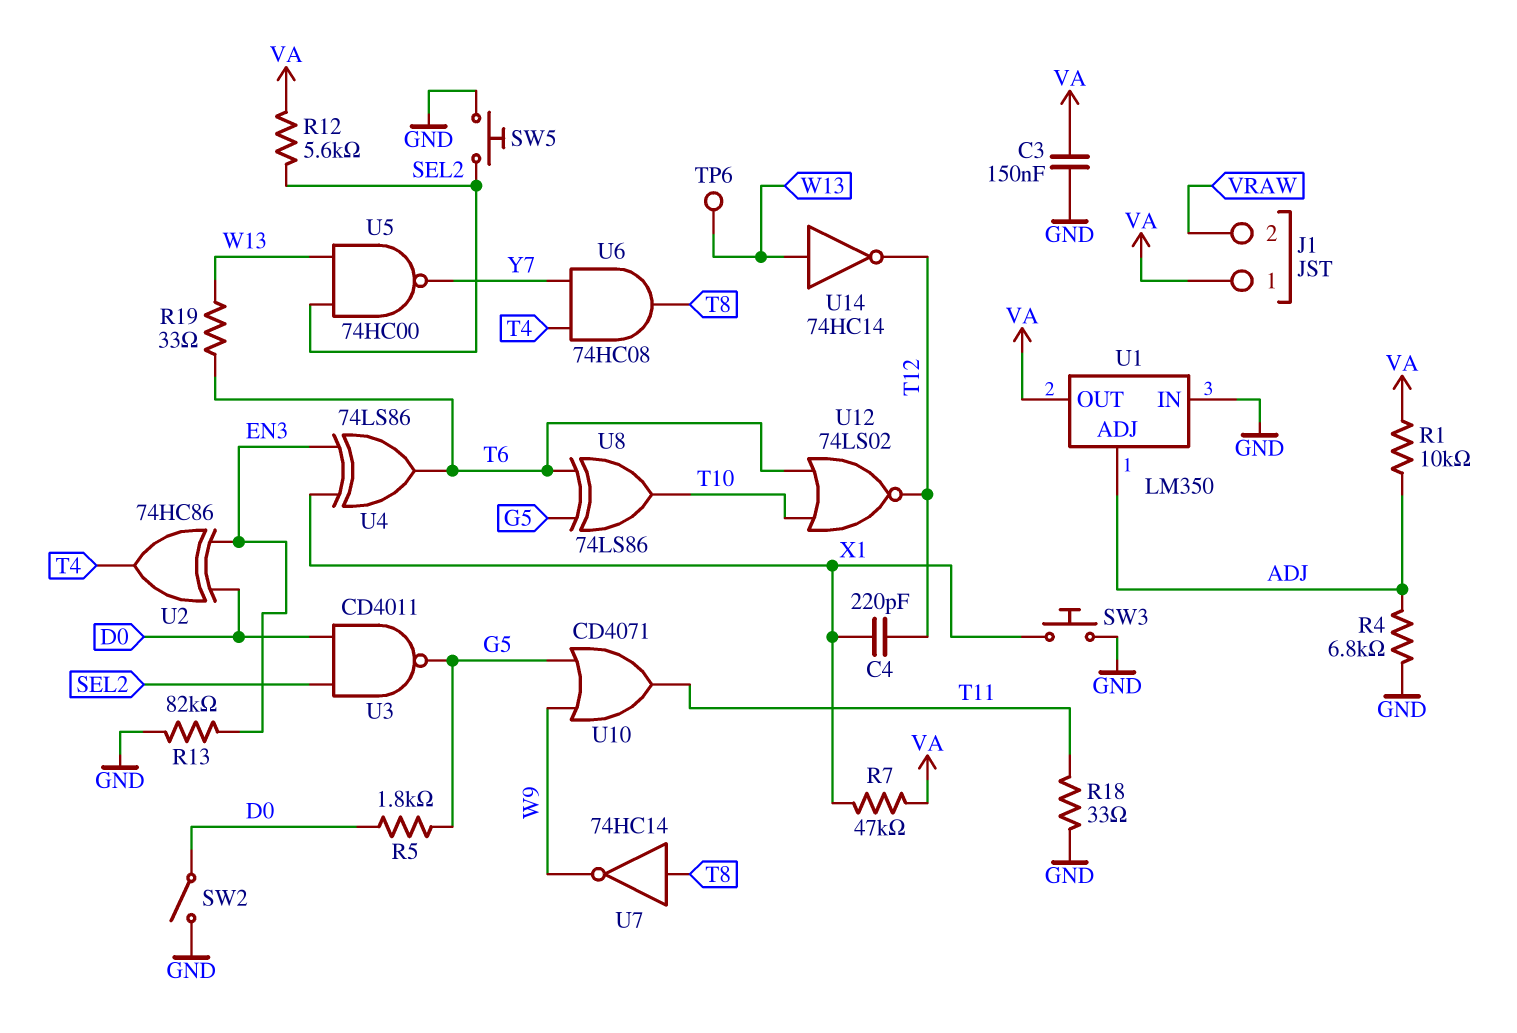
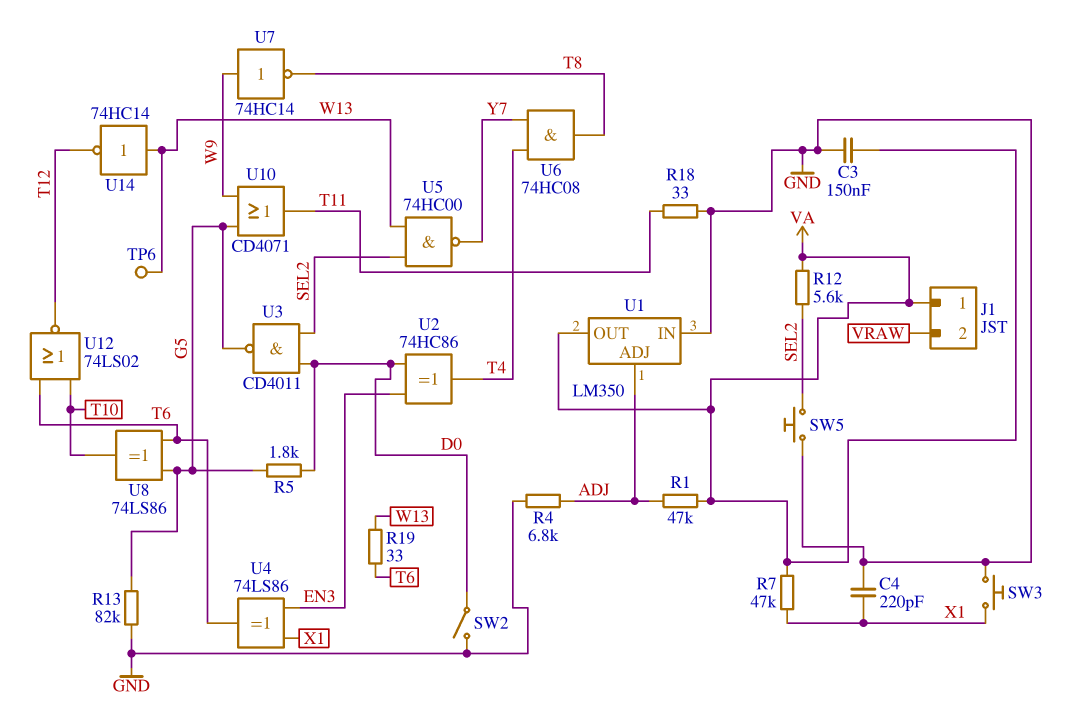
C4: 220pF (T12, X1) -> 220pF (GND, X1)
R1: 10k (ADJ, VA) -> 47k (ADJ, VA)
R13: 82k (EN3, GND) -> 82k (G5, GND)
U7: NOT 74HC14 (in T8, out W9) -> NOT 74HC14 (in W9, out T8)

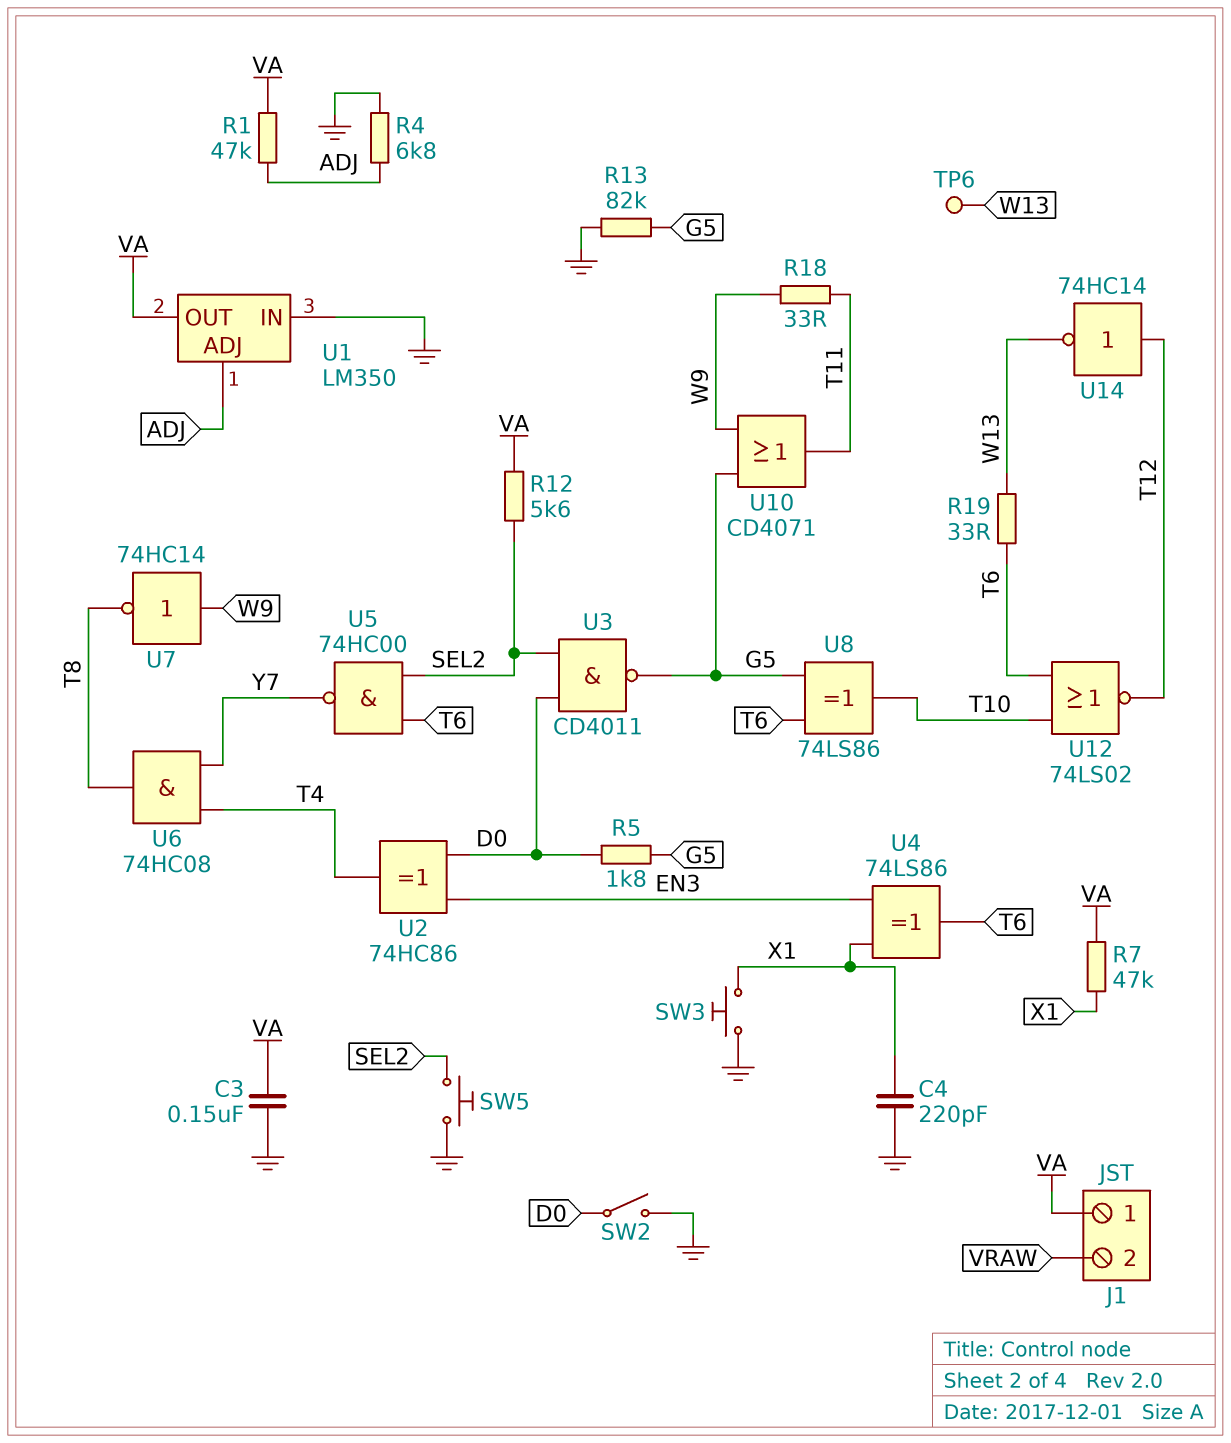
R18: 33 (GND, T11) -> 33 (T11, W9)
U5: NAND 74HC00 (in SEL2, in W13, out Y7) -> NAND 74HC00 (in SEL2, in T6, out Y7)
U14: NOT 74HC14 (in W13, out T12) -> NOT 74HC14 (in T12, out W13)

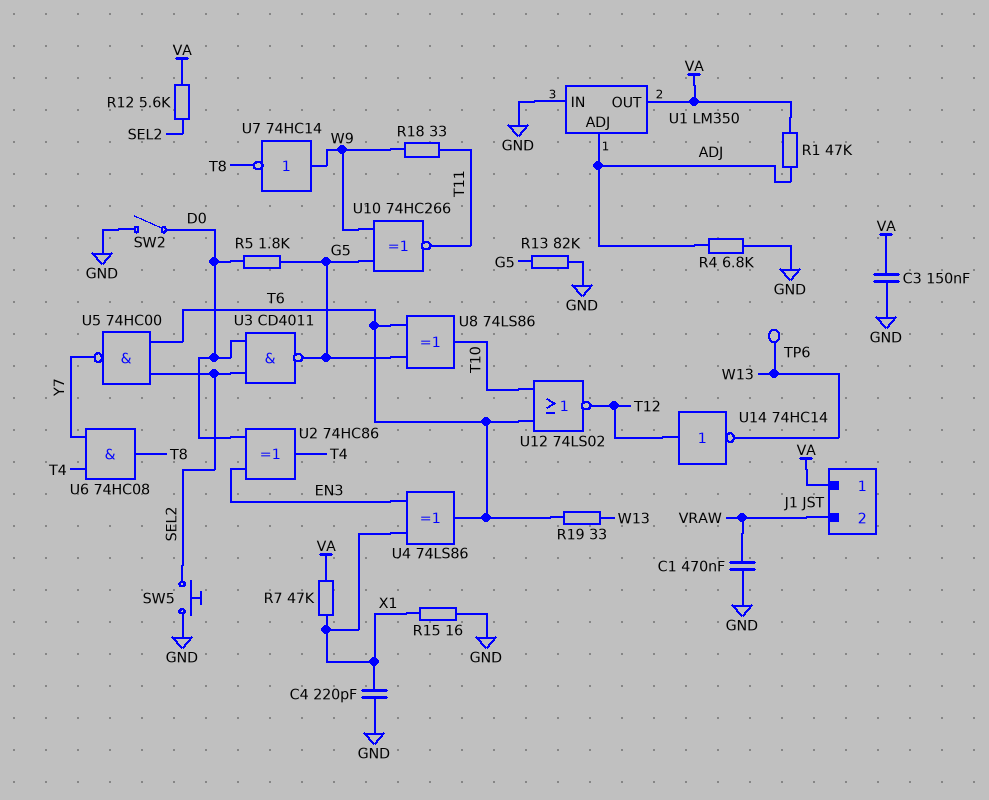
C1: none -> 470nF (GND, VRAW)
R15: none -> 16 (GND, X1)
SW3: button (GND, X1) -> none
U10: OR CD4071 (in G5, in W9, out T11) -> XNOR 74HC266 (in G5, in W9, out T11)

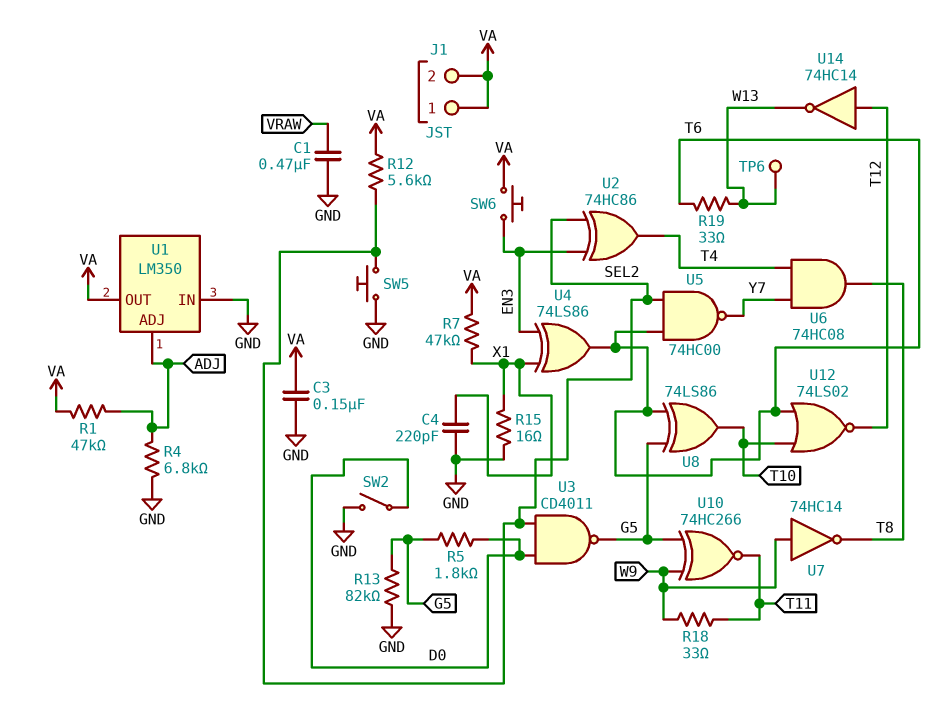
J1 pin 2: VRAW -> VA
SW6: none -> button (EN3, VA)
U2: XOR 74HC86 (in D0, in EN3, out T4) -> XOR 74HC86 (in EN3, in SEL2, out T4)

